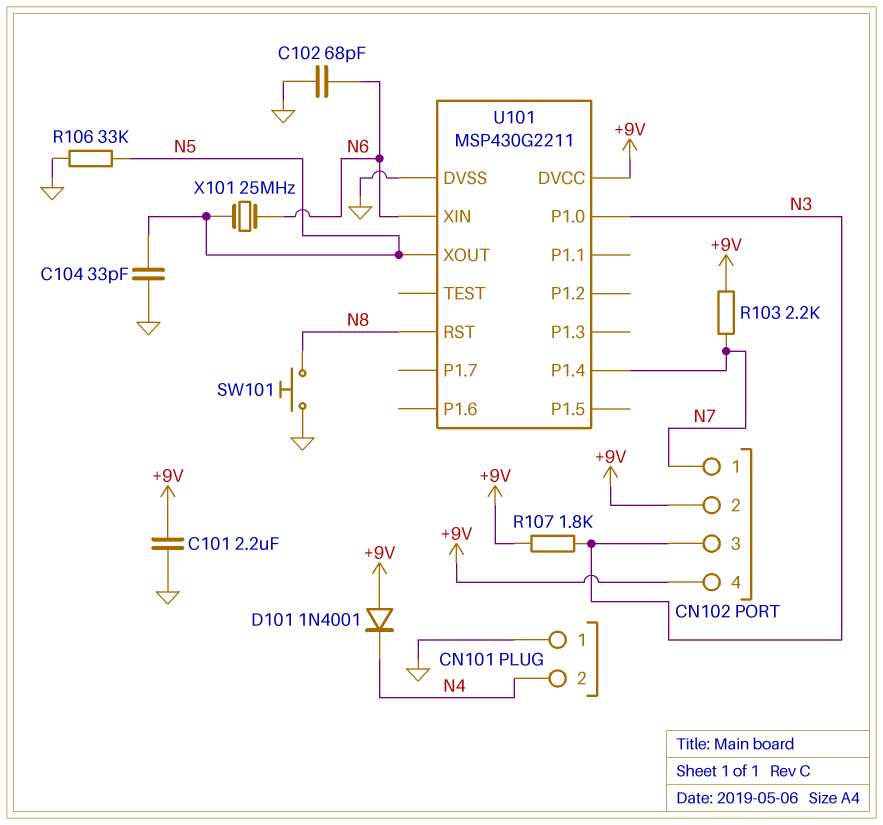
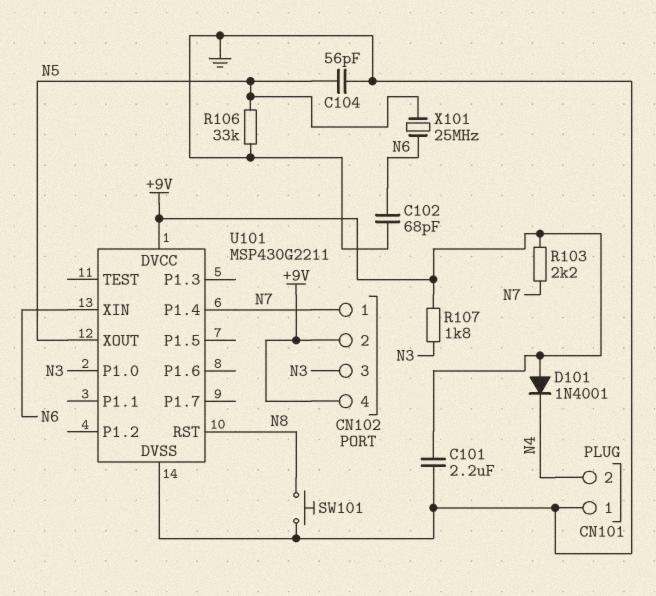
C104: 33pF (GND, N5) -> 56pF (GND, N5)

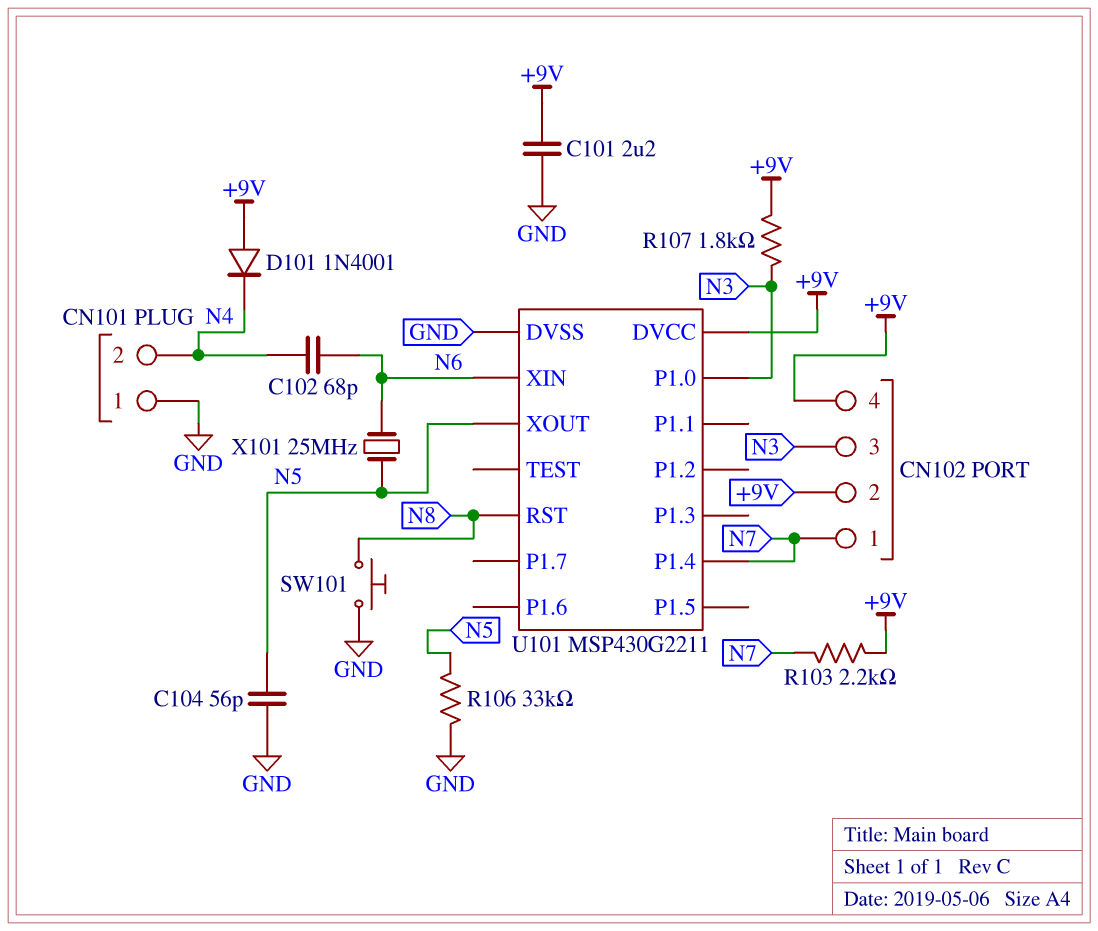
C102: 68pF (GND, N6) -> 68pF (N4, N6)

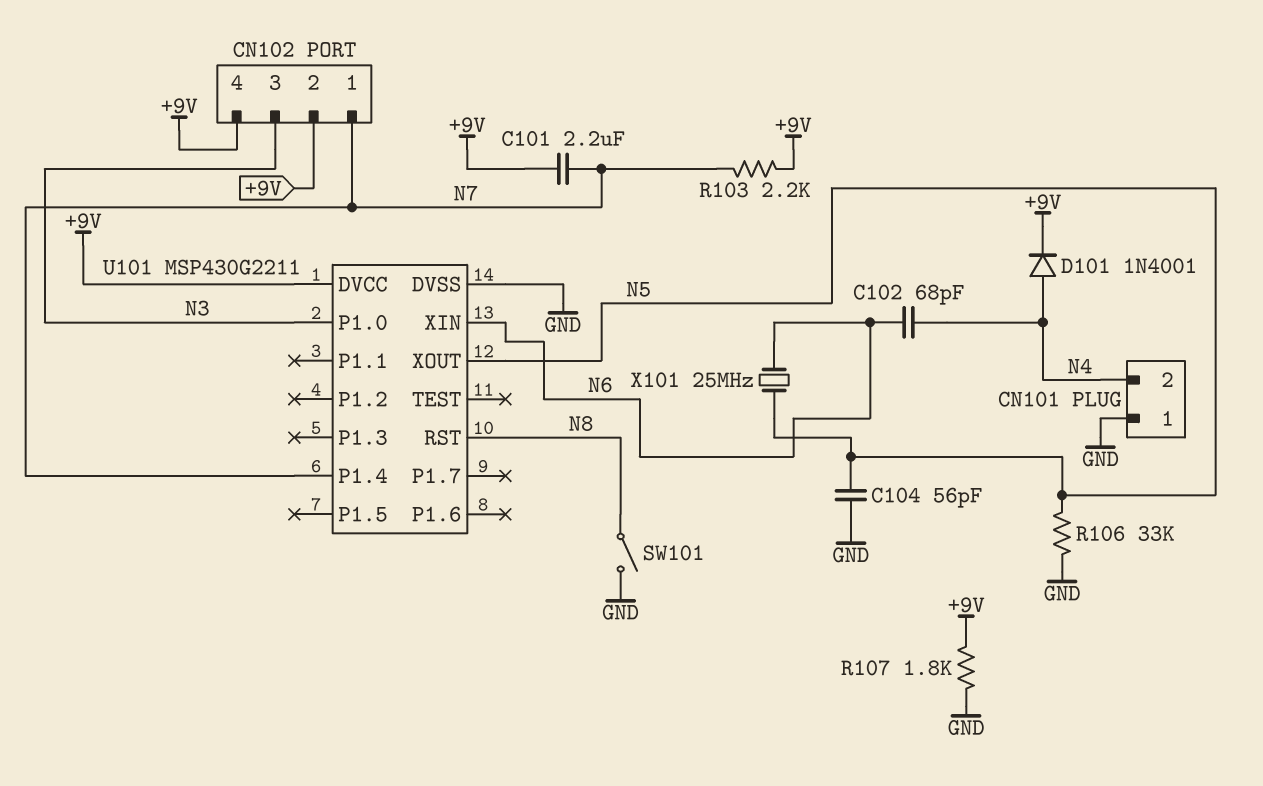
C101: 2.2uF (+9V, GND) -> 2.2uF (+9V, N7)
D101: diode 1N4001 (A +9V, K N4) -> diode 1N4001 (A N4, K +9V)
R107: 1.8k (+9V, N3) -> 1.8k (+9V, GND)
SW101: button (GND, N8) -> switch (GND, N8)

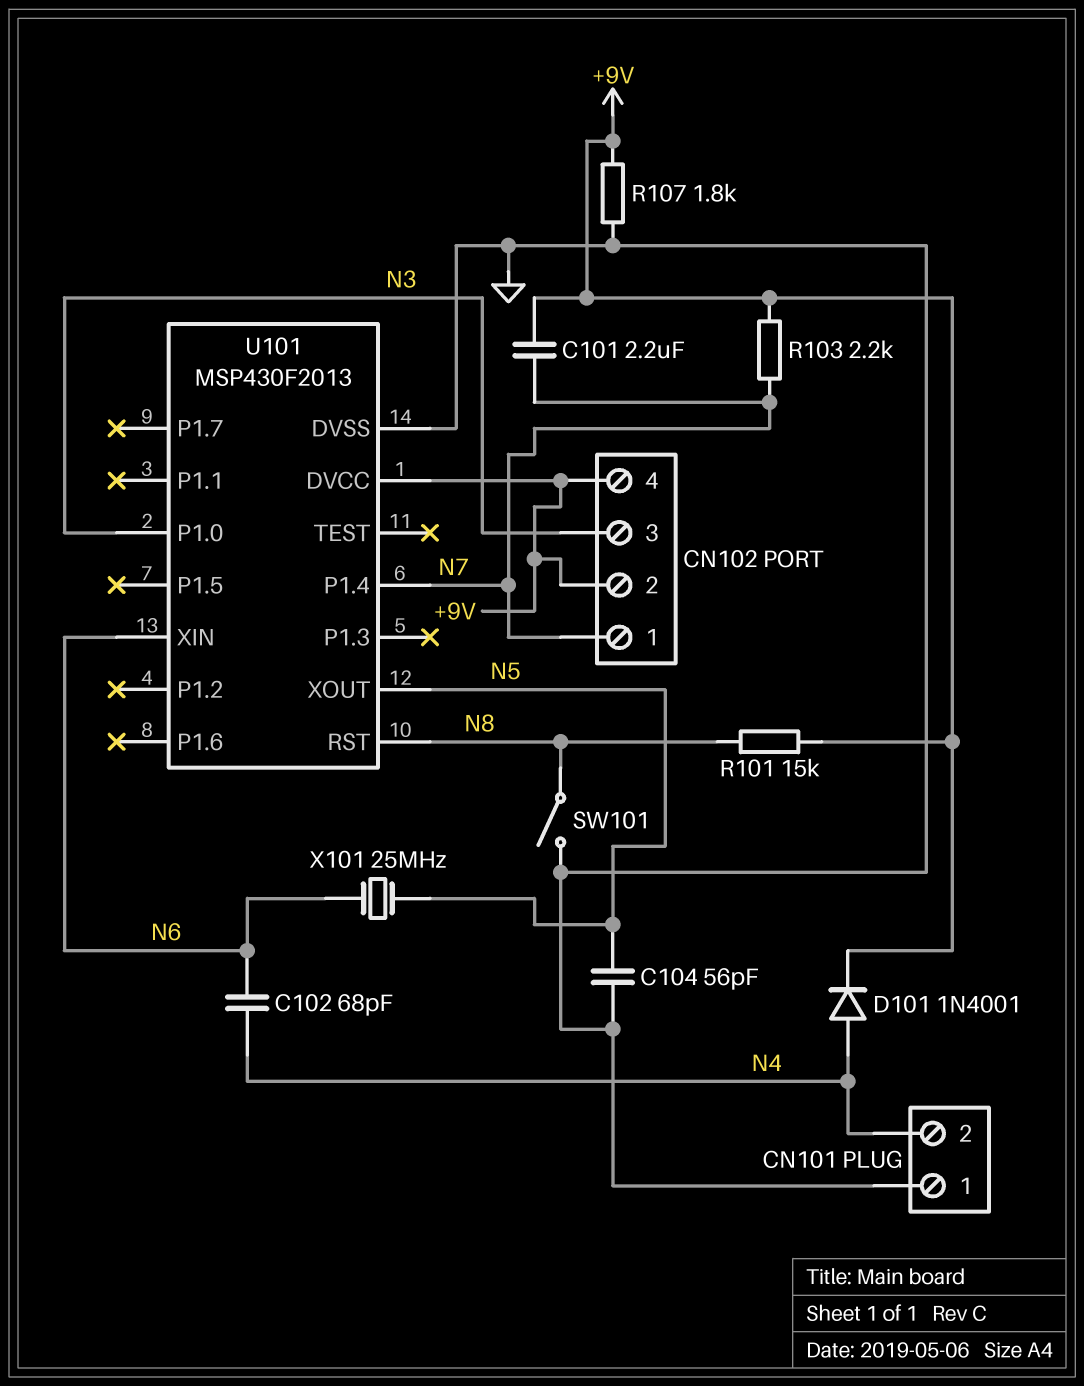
R101: none -> 15k (+9V, N8)
R106: 33k (GND, N5) -> none
U101: MSP430G2211 -> MSP430F2013

